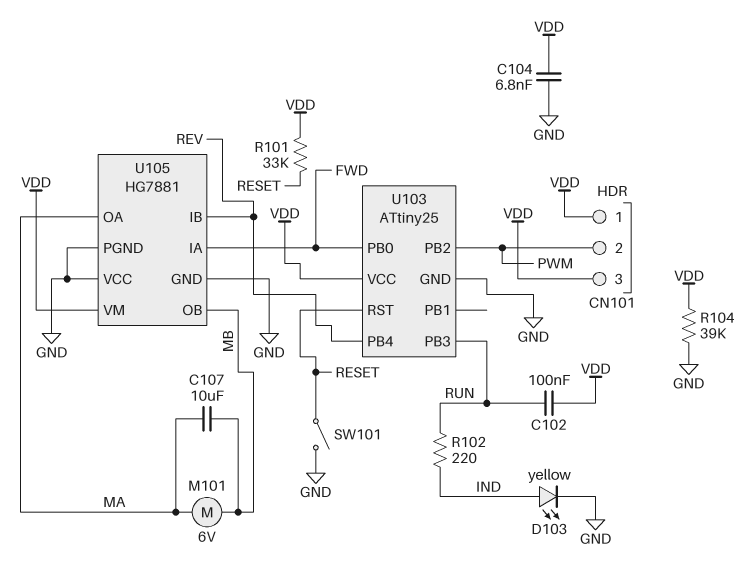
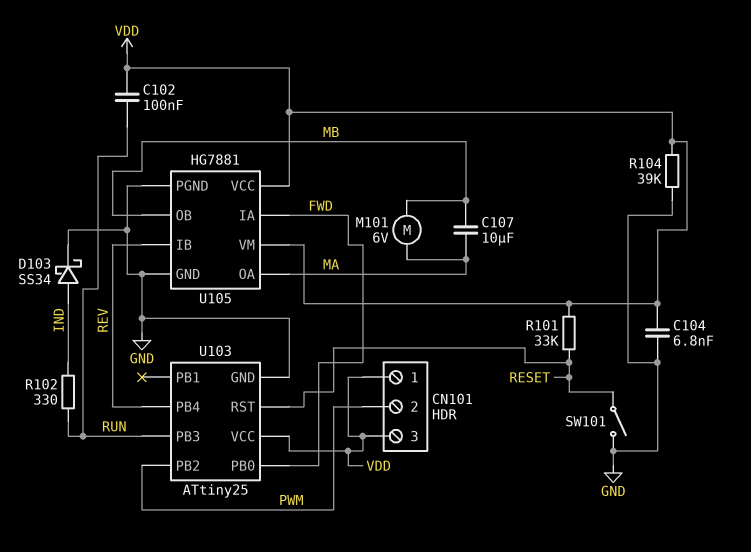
D103: LED yellow (A IND, K GND) -> schottky SS34 (A IND, K GND)
R102: 220 (IND, RUN) -> 330 (IND, RUN)
U105 pin VCC: GND -> VDD

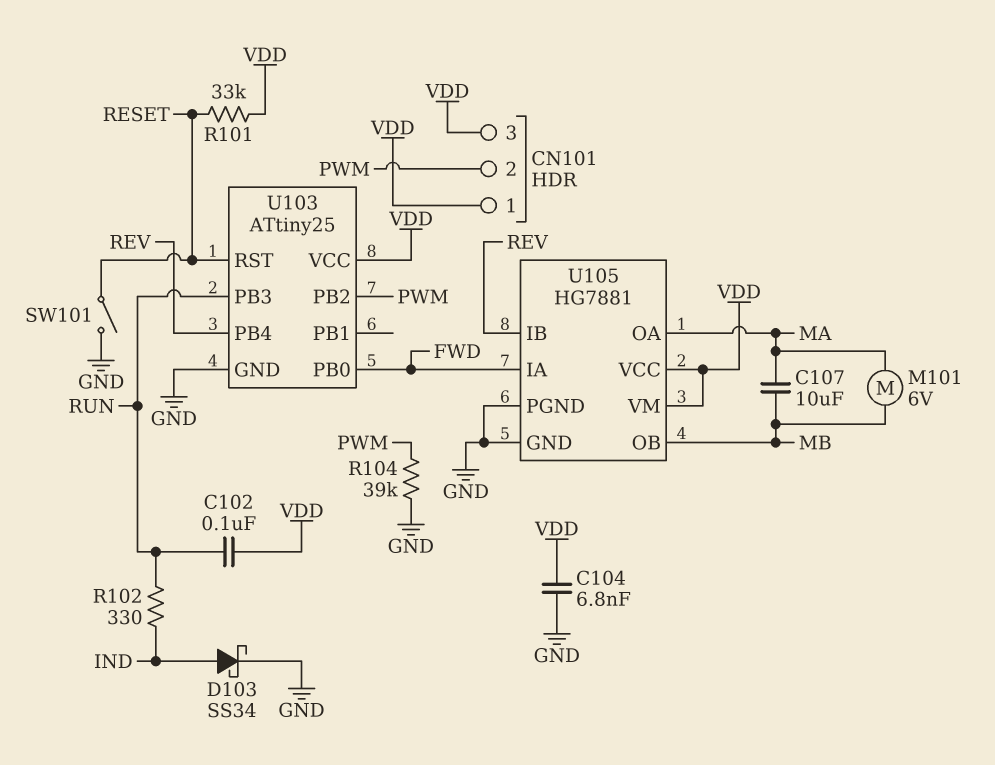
R104: 39k (GND, VDD) -> 39k (GND, PWM)

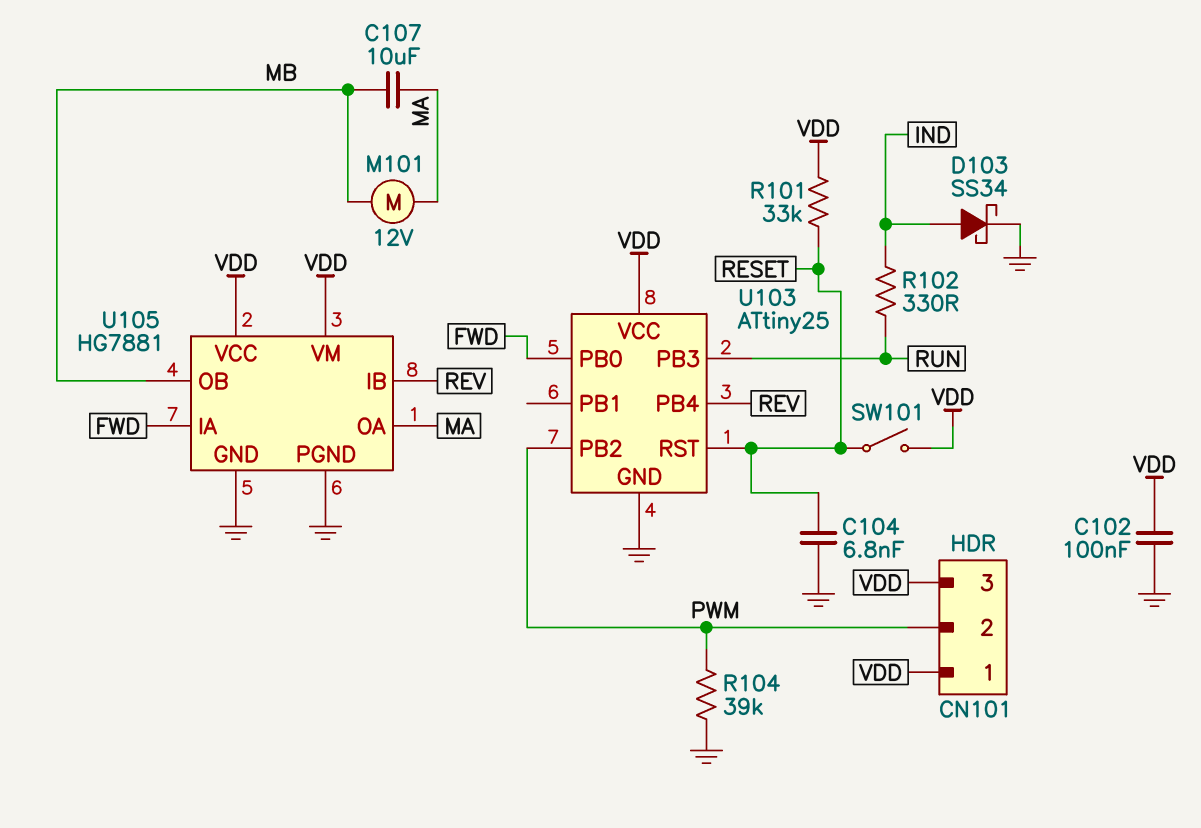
C102: 100nF (RUN, VDD) -> 100nF (GND, VDD)
C104: 6.8nF (GND, VDD) -> 6.8nF (GND, RESET)
M101: motor 6V (MA, MB) -> motor 12V (MA, MB)
SW101: switch (GND, RESET) -> switch (RESET, VDD)

